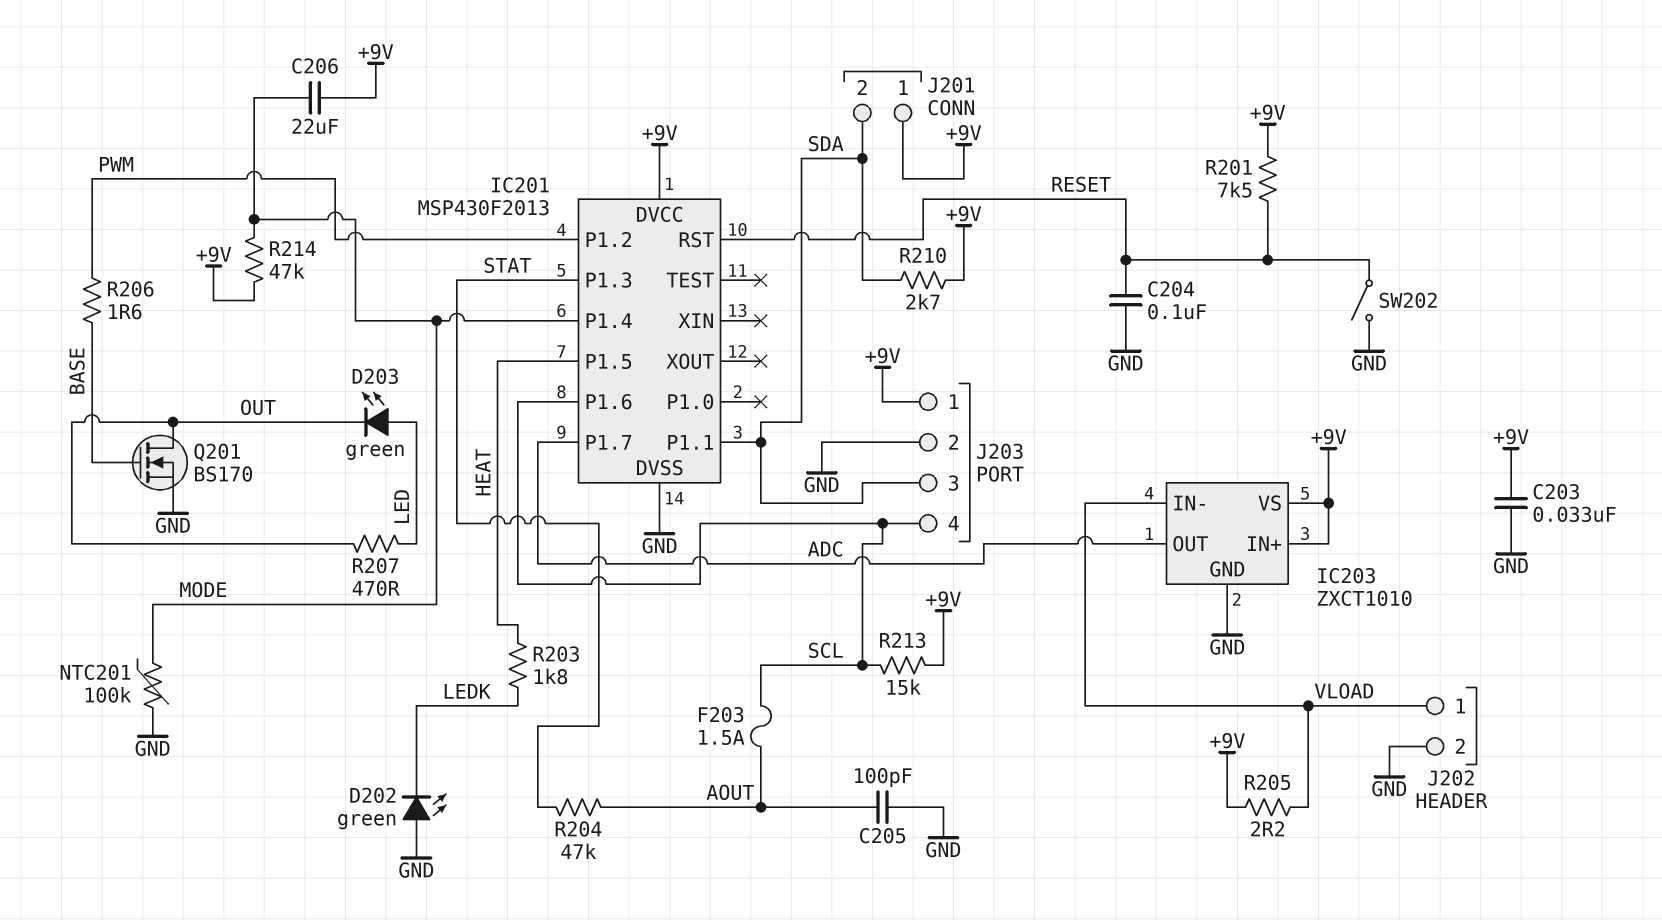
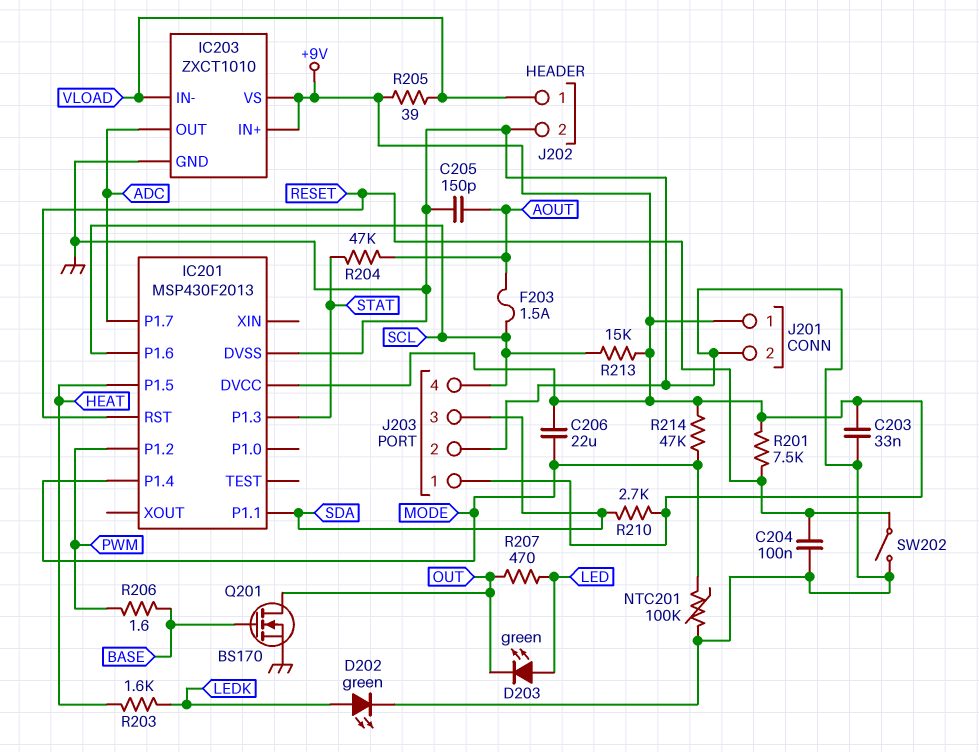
C205: 100pF (AOUT, GND) -> 150pF (AOUT, GND)
D202: LED green (A GND, K LEDK) -> LED green (A LEDK, K GND)
J201 pin 2: SDA -> GND
R203: 1.8k (HEAT, LEDK) -> 1.6k (HEAT, LEDK)
R205: 2.2 (+9V, VLOAD) -> 39 (+9V, VLOAD)

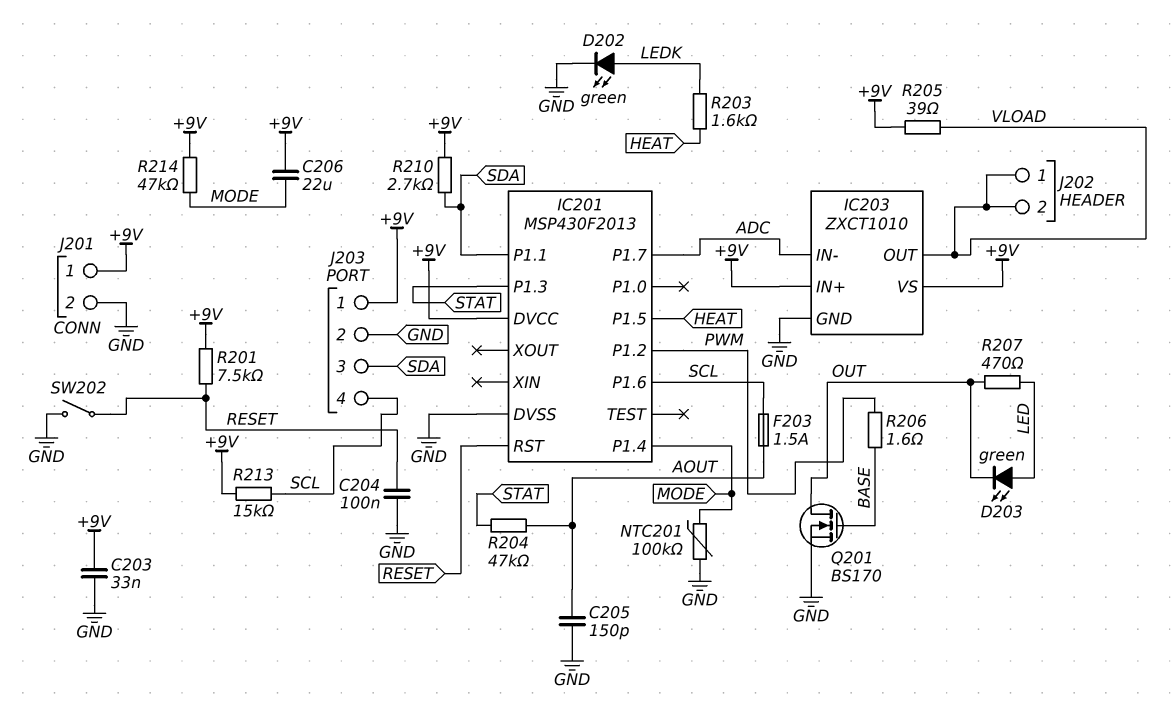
IC203 pin IN-: VLOAD -> ADC
IC203 pin OUT: ADC -> VLOAD
J202 pin 2: GND -> VLOAD

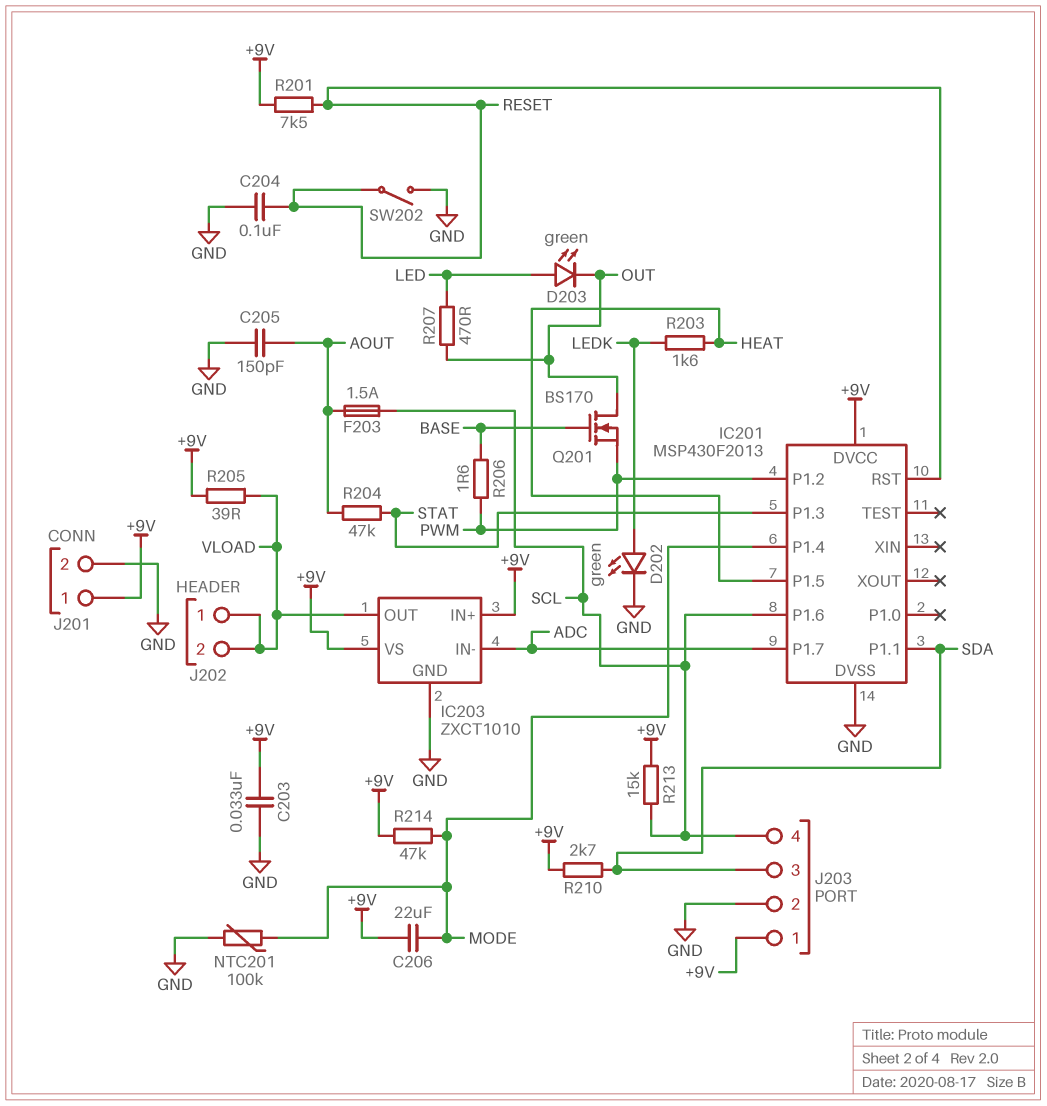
Q201: NMOS BS170 (G BASE, D OUT, S GND) -> NMOS BS170 (G BASE, D OUT, S PWM)

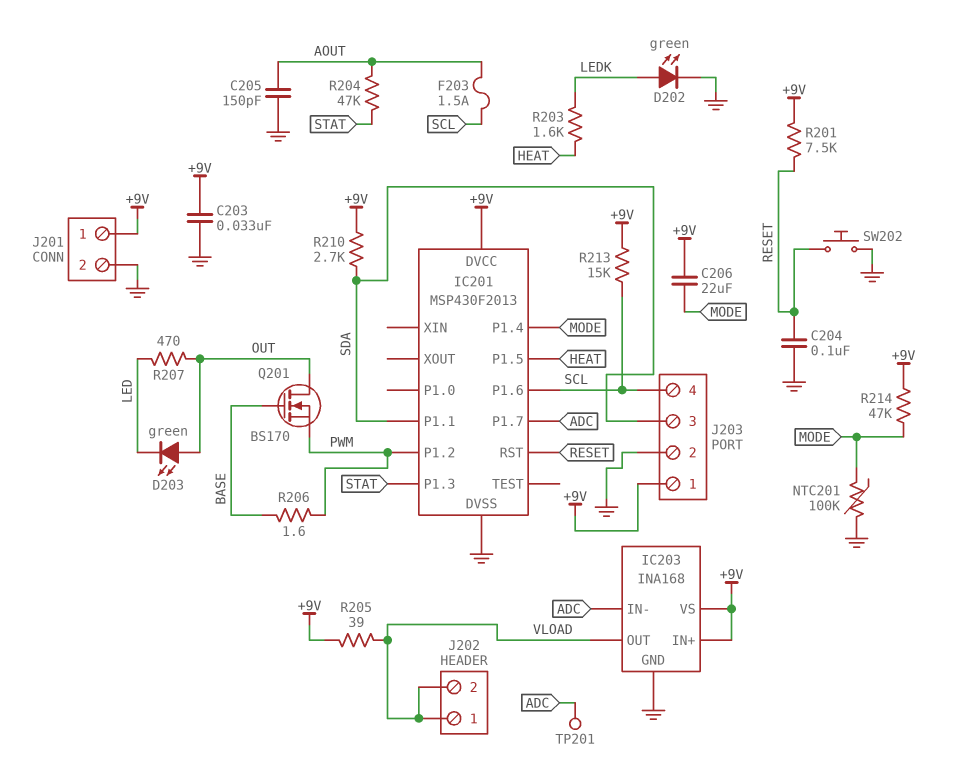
D203: LED green (A LED, K OUT) -> LED green (A OUT, K LED)
IC203: ZXCT1010 -> INA168
SW202: switch (GND, RESET) -> button (GND, RESET)
TP201: none -> test point (ADC)

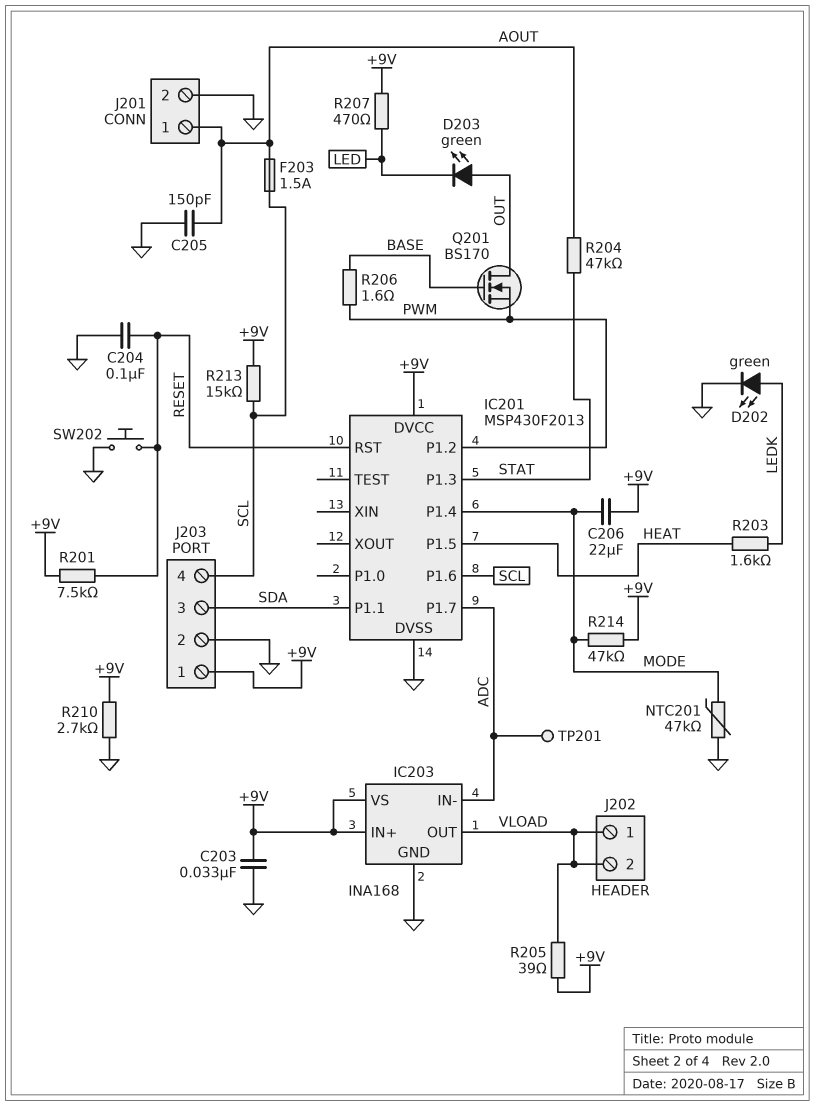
J201 pin 1: +9V -> AOUT
NTC201: 100k (GND, MODE) -> 47k (GND, MODE)
R207: 470 (LED, OUT) -> 470 (+9V, LED)
R210: 2.7k (+9V, SDA) -> 2.7k (+9V, GND)

